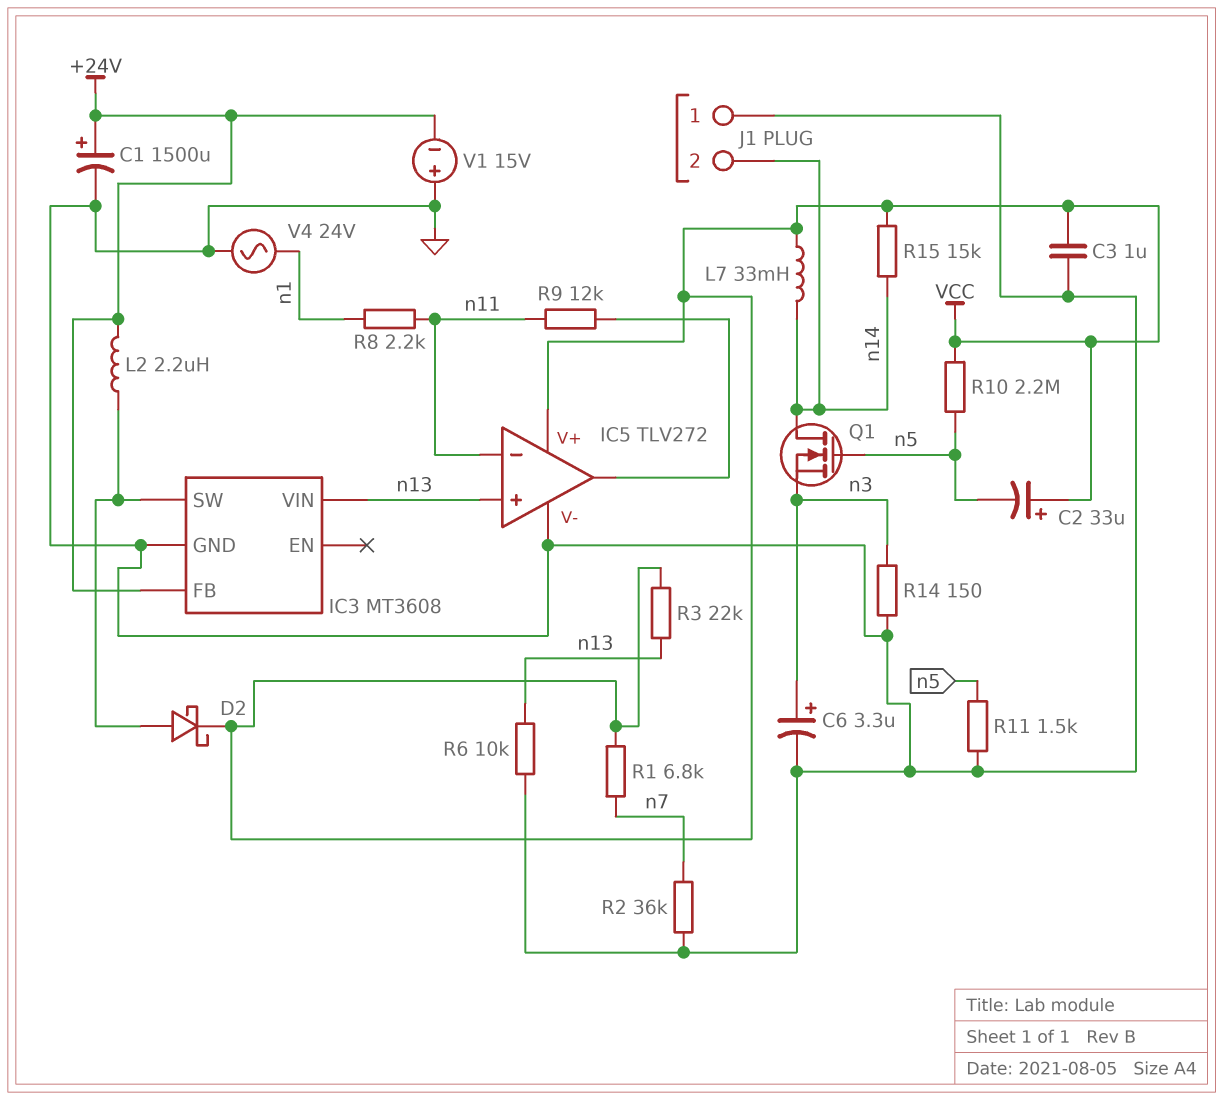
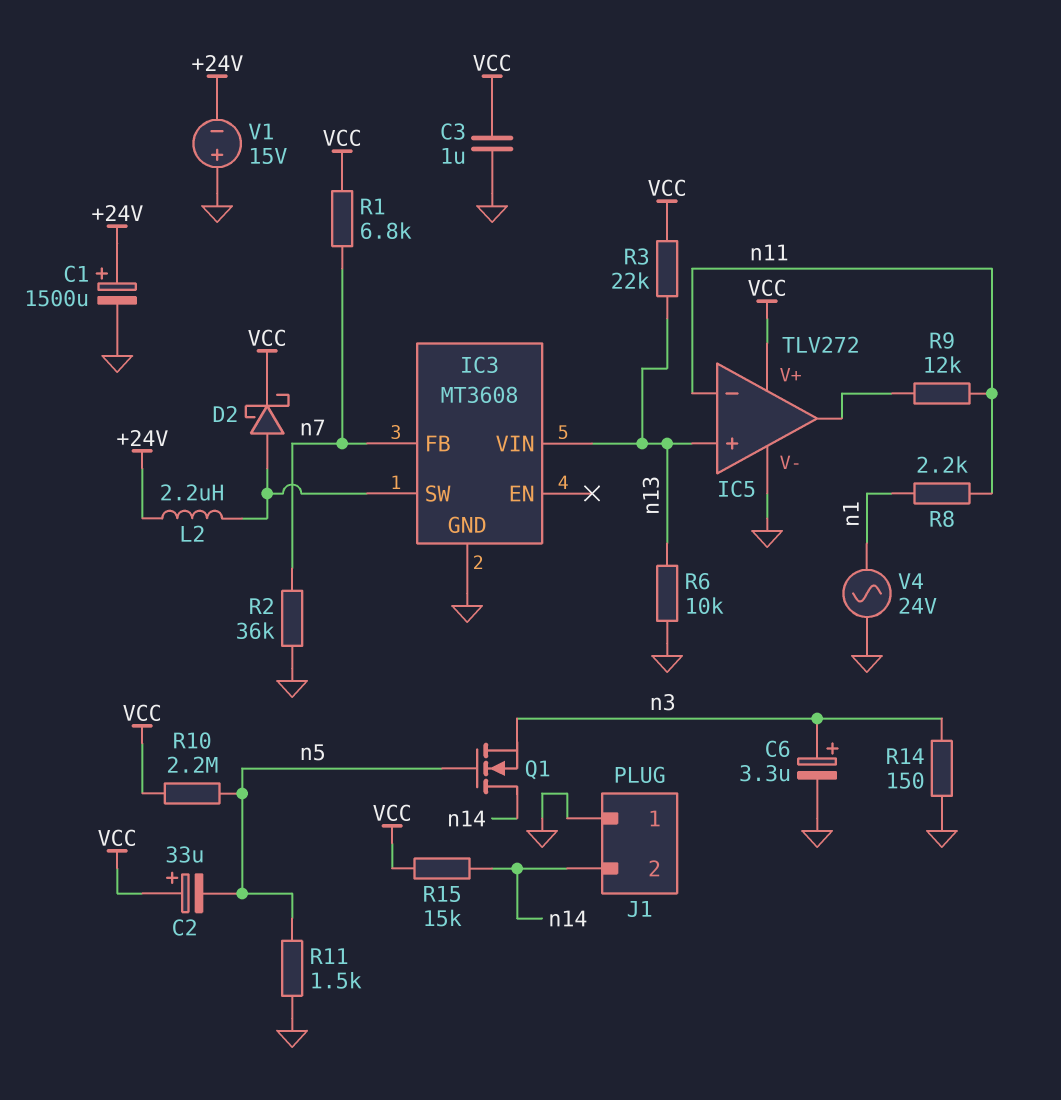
IC3 pin FB: +24V -> n7
L7: 33mH (VCC, n14) -> none

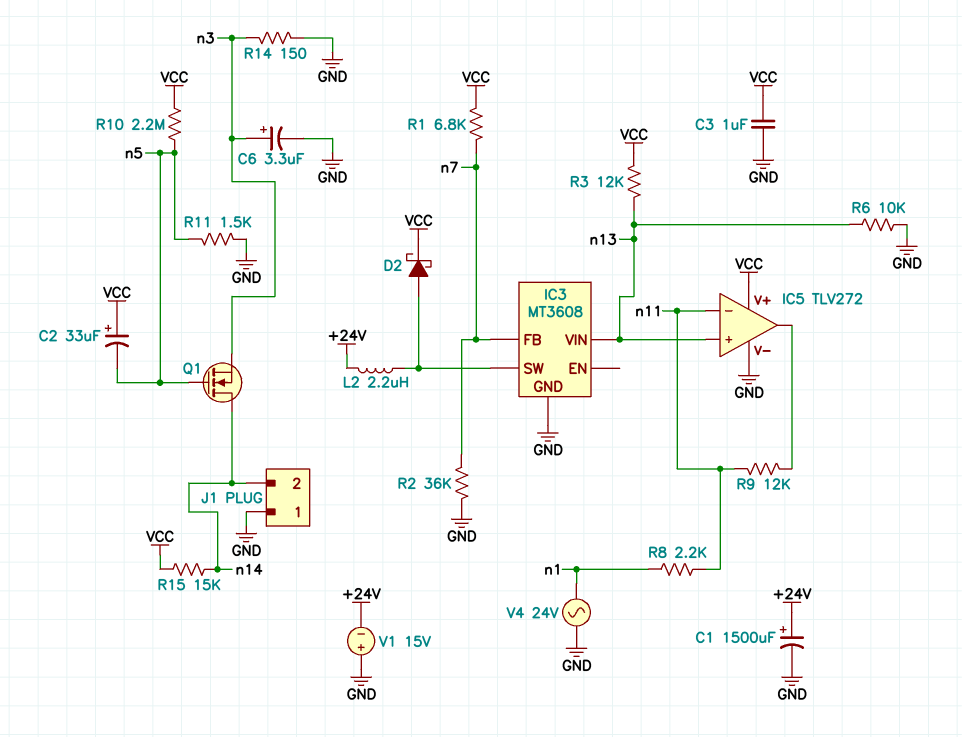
R3: 22k (VCC, n13) -> 12k (VCC, n13)

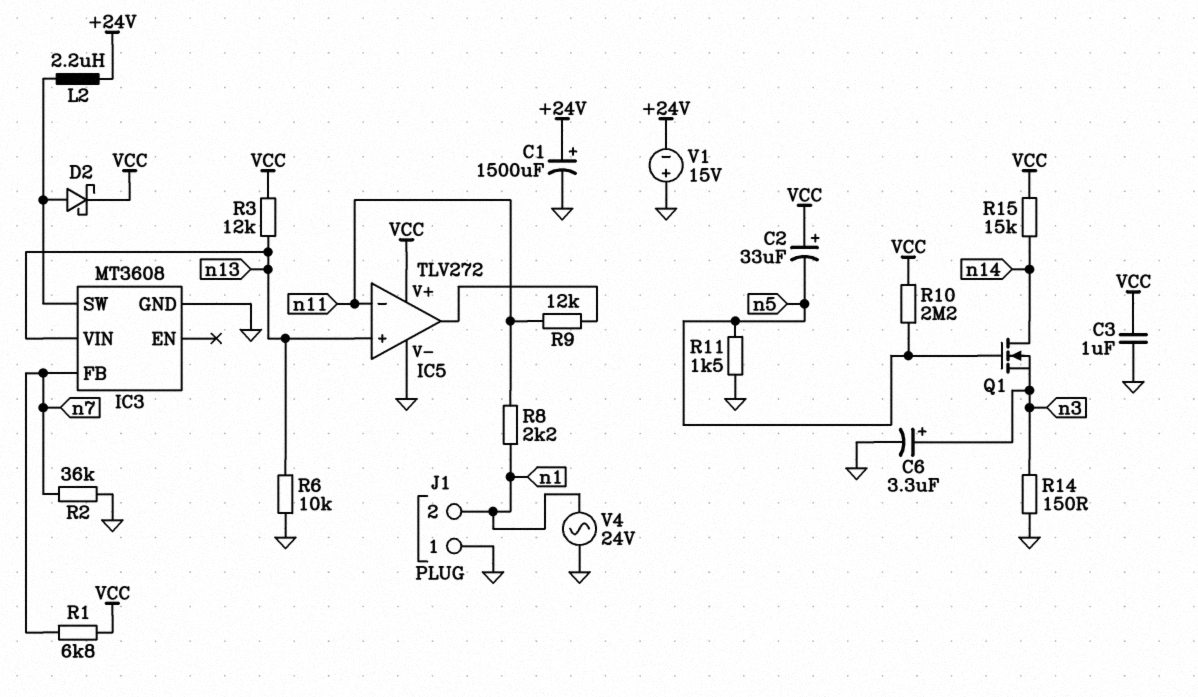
J1 pin 2: n14 -> n1

